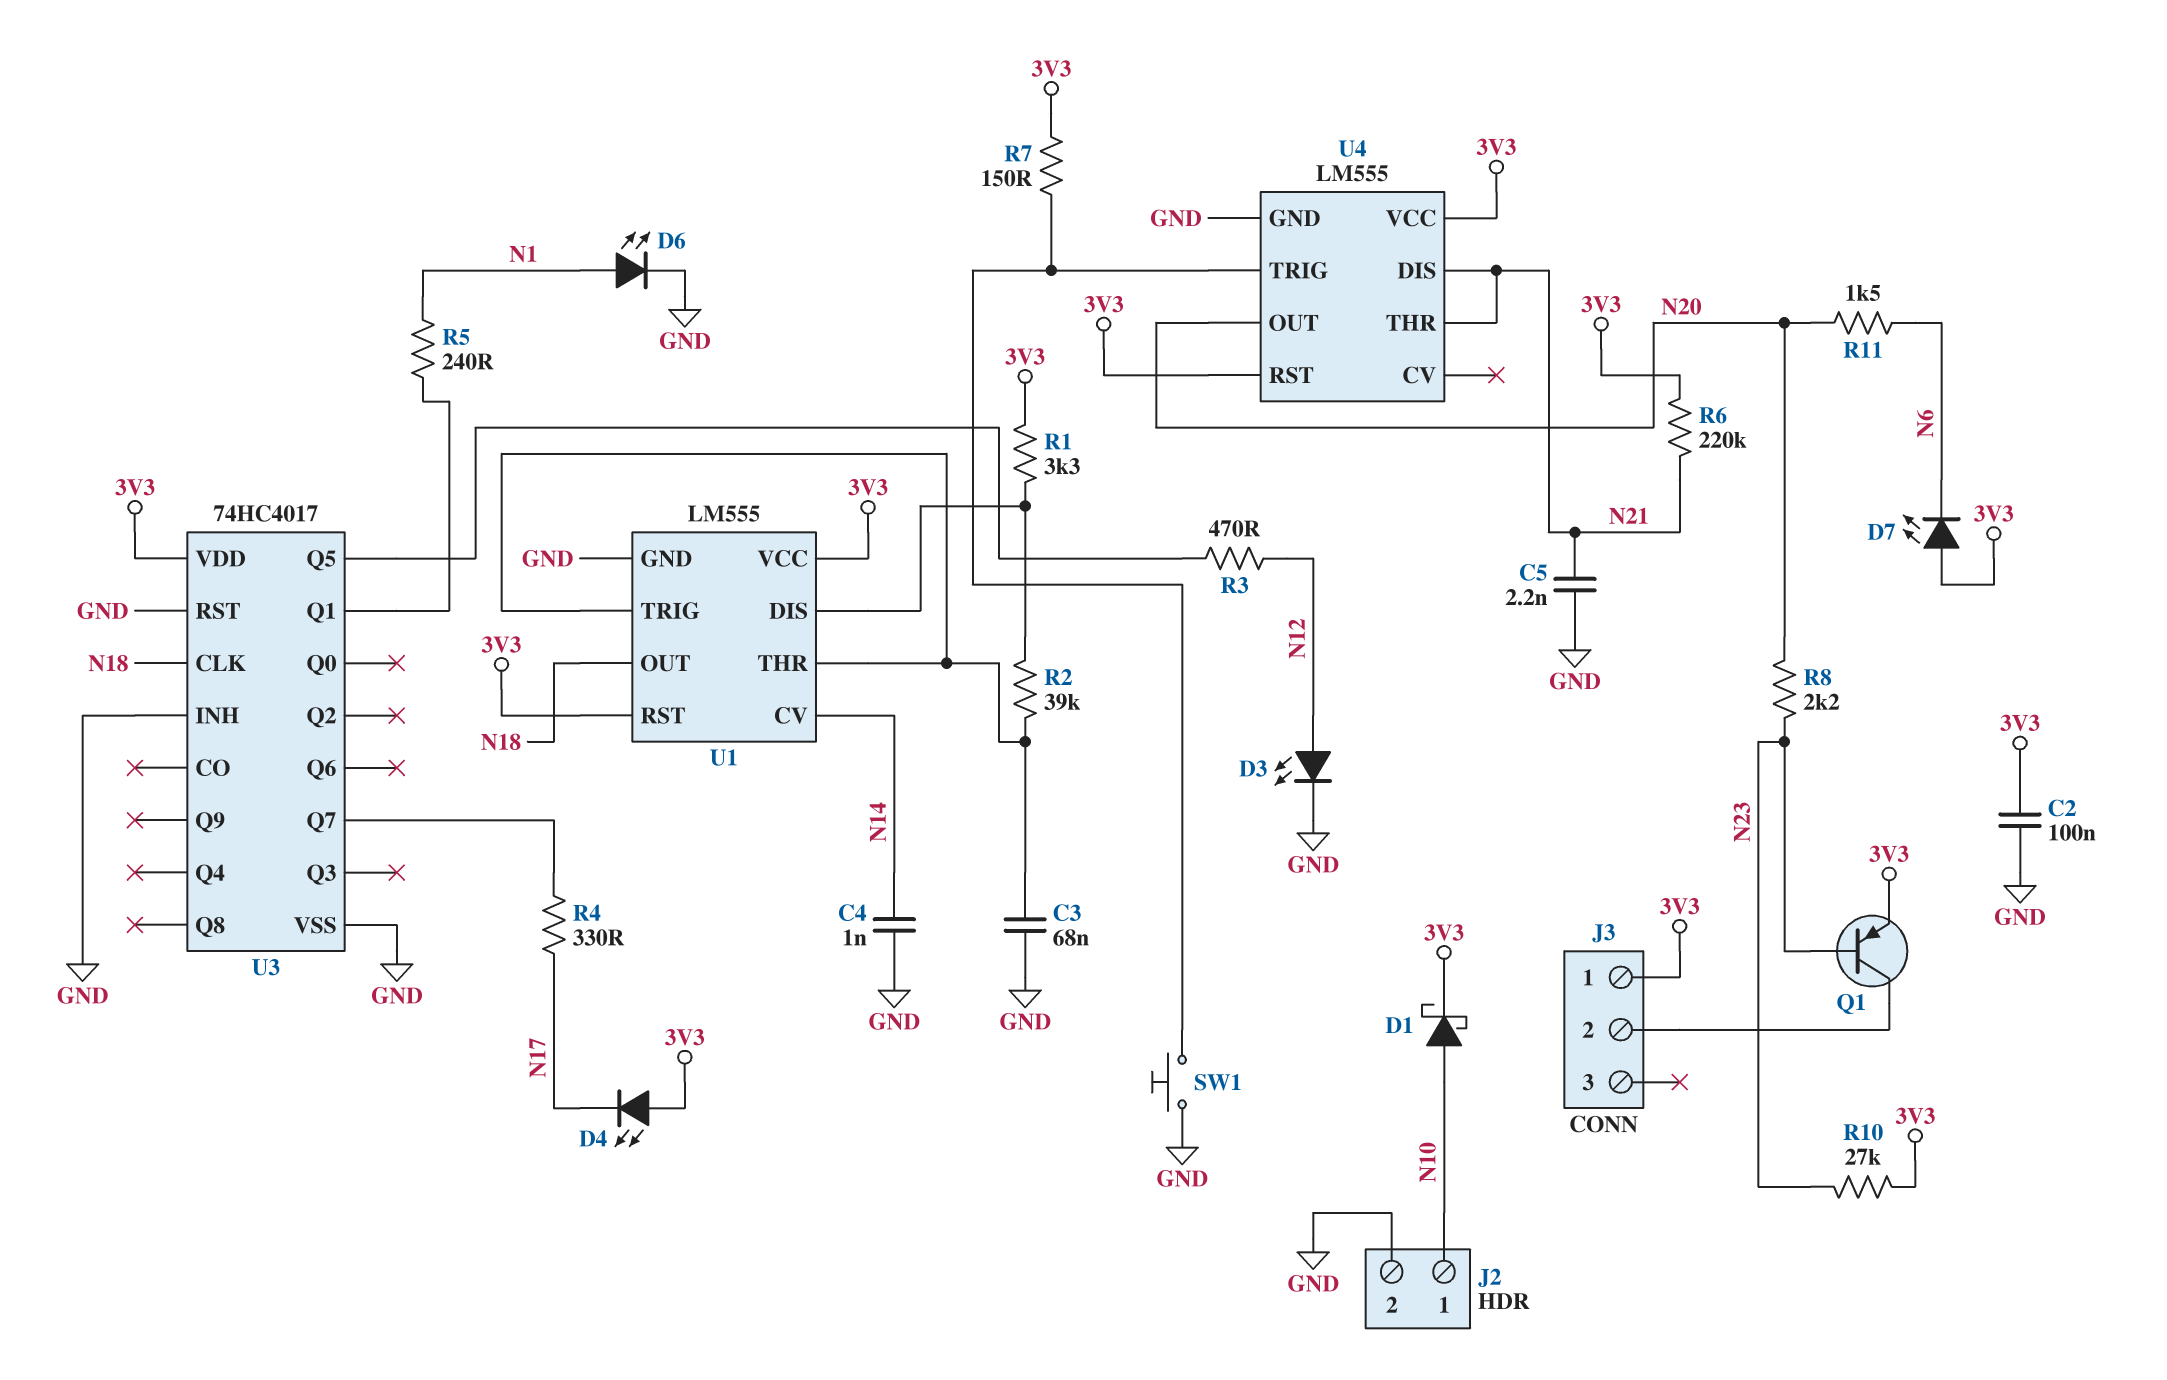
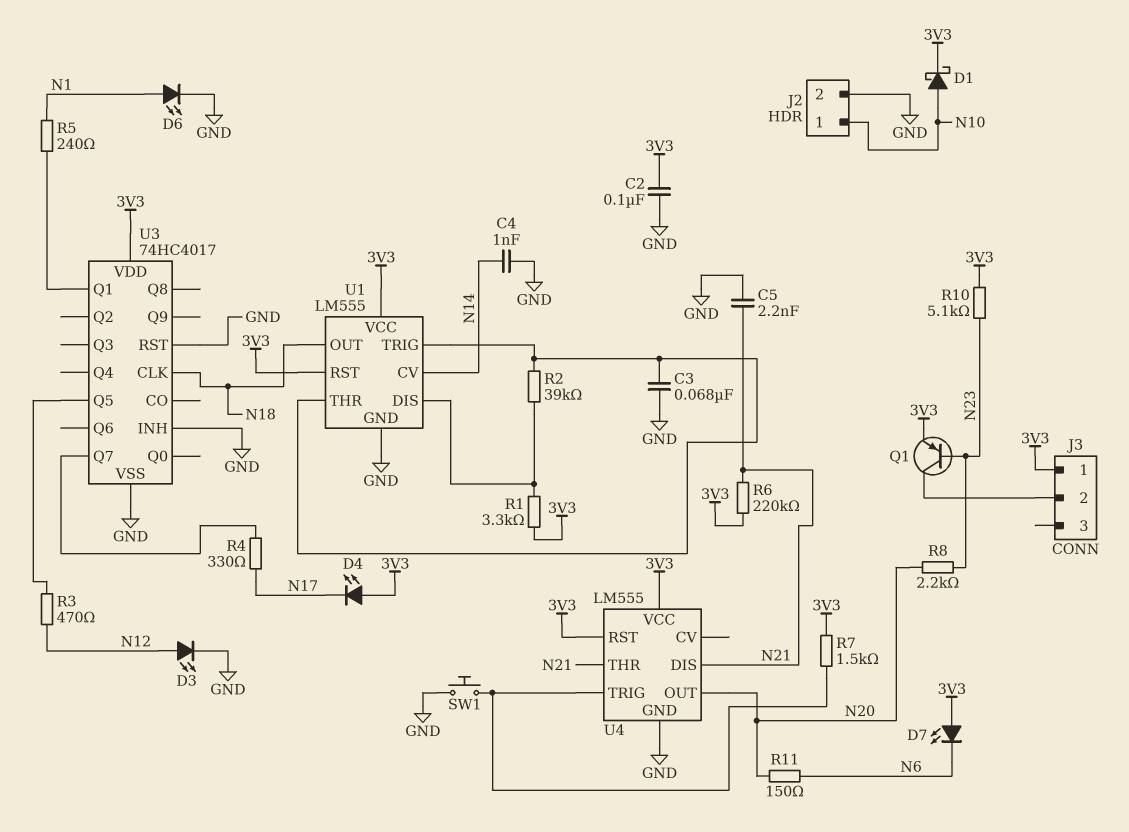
R7: 150 (3V3, U4/TRIG) -> 1.5k (3V3, U4/TRIG)
R10: 27k (3V3, N23) -> 5.1k (3V3, N23)
R11: 1.5k (N6, N20) -> 150 (N6, N20)

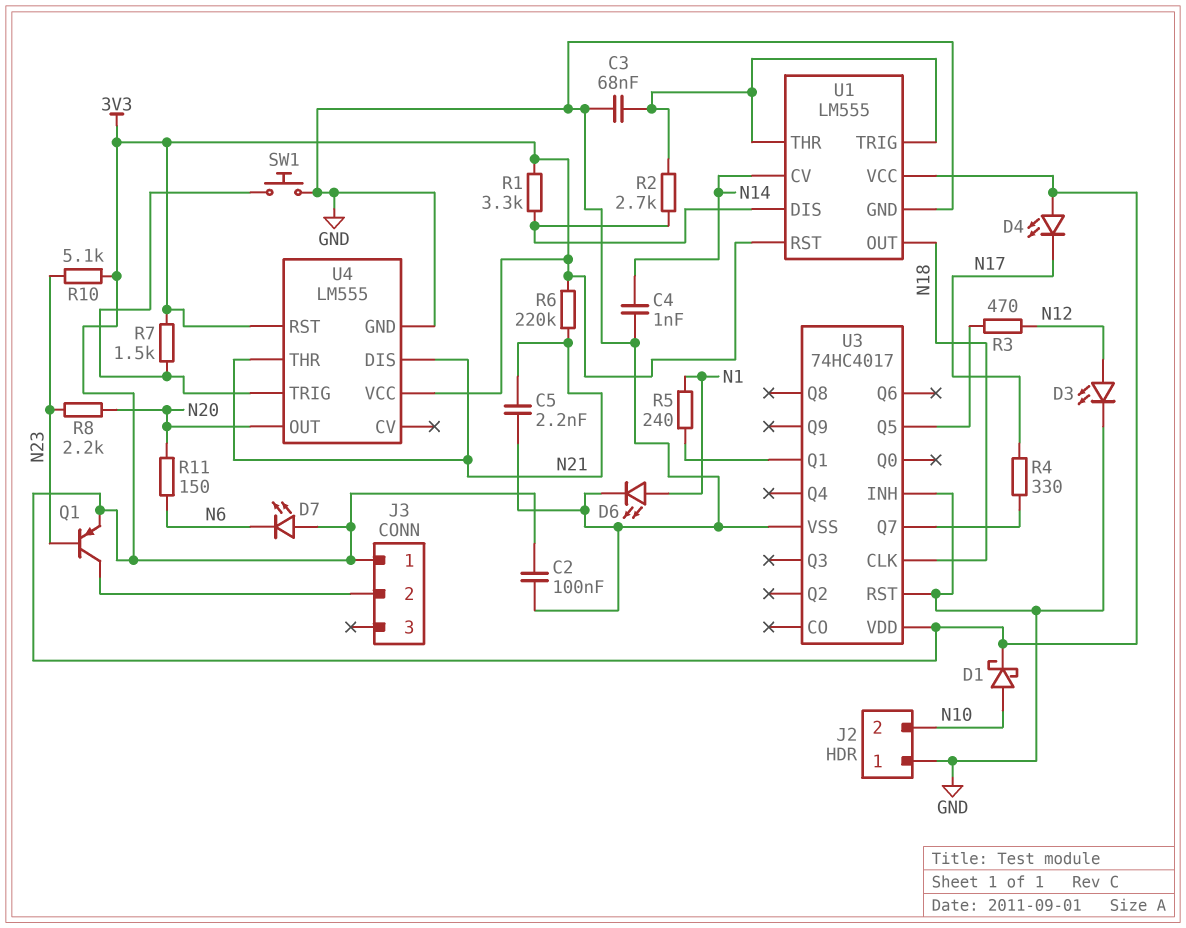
J2 pin 1: N10 -> GND
J2 pin 2: GND -> N10
R2: 39k (U1/DIS, U1/THR) -> 2.7k (U1/DIS, U1/THR)

